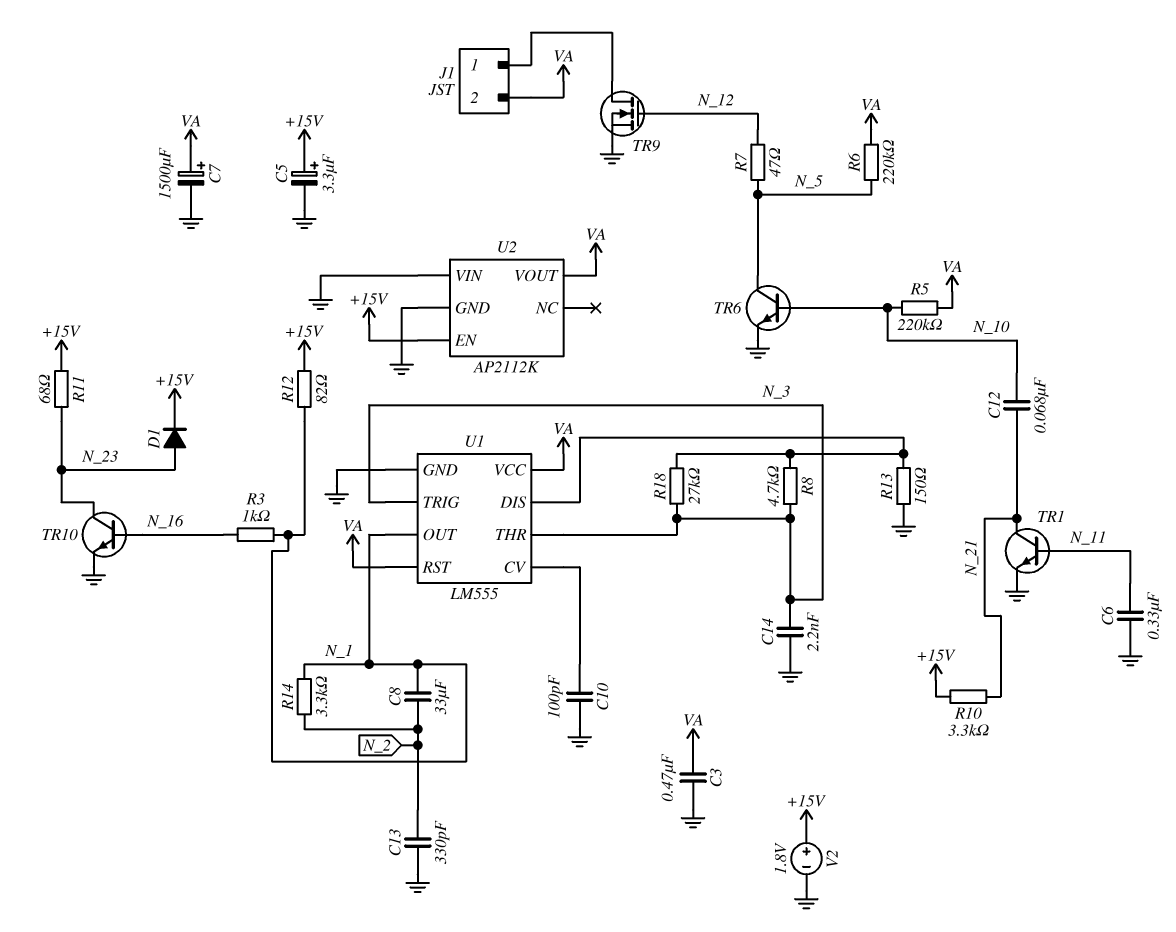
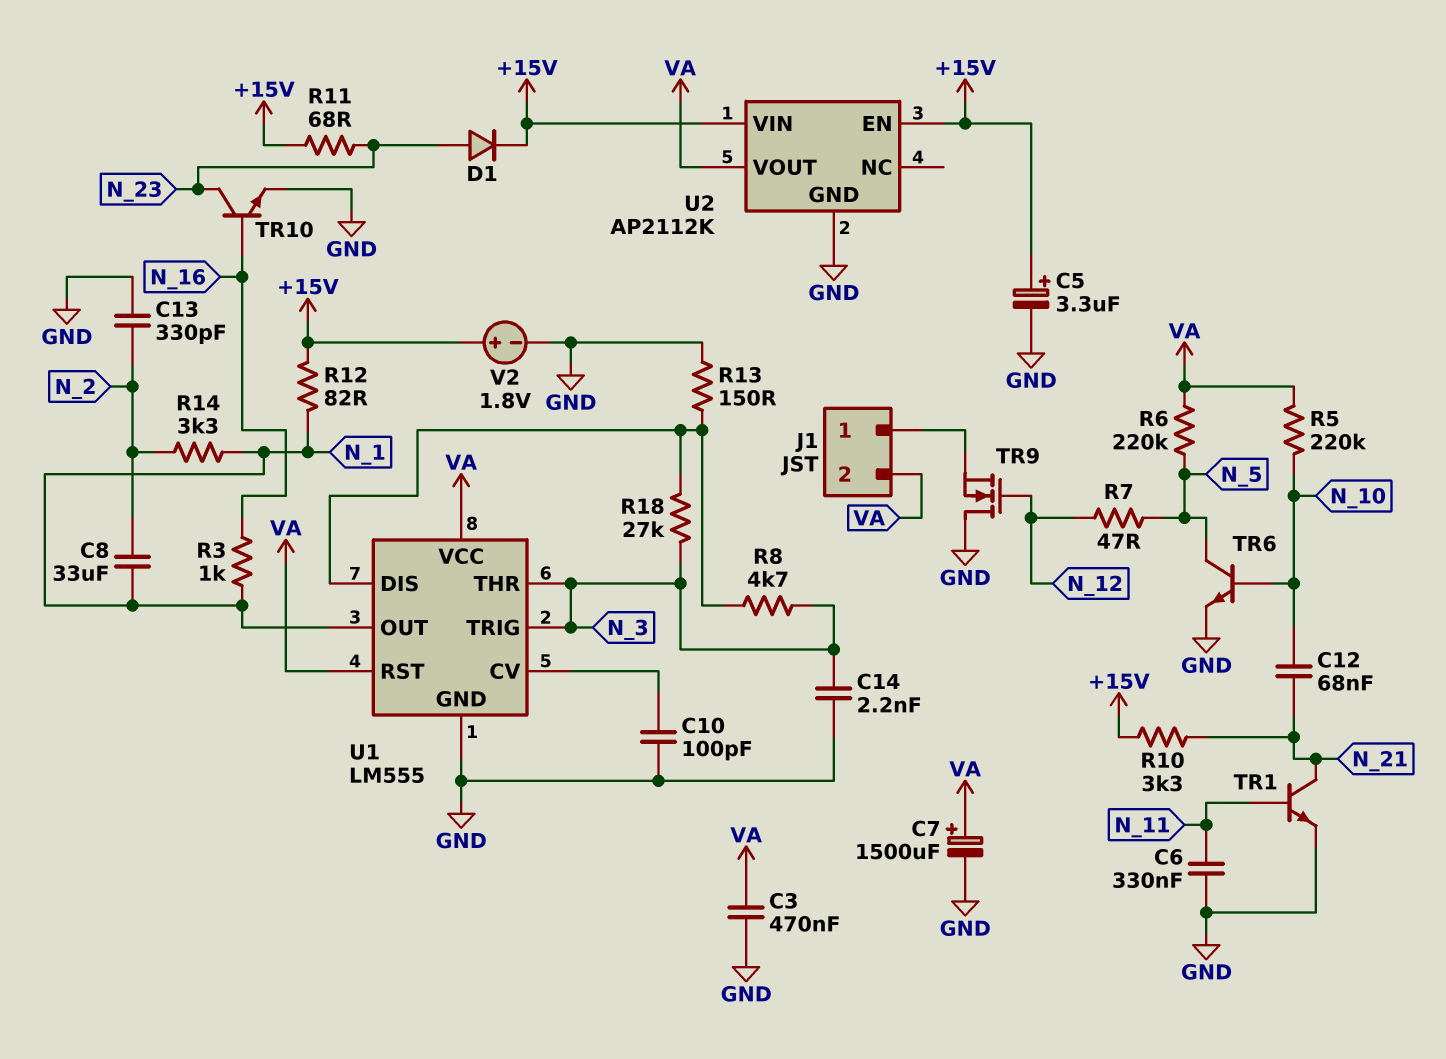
TR9: NMOS (G N_12, D J1/1, S GND) -> NMOS (G N_12, D GND, S J1/1)
U2 pin VIN: GND -> +15V

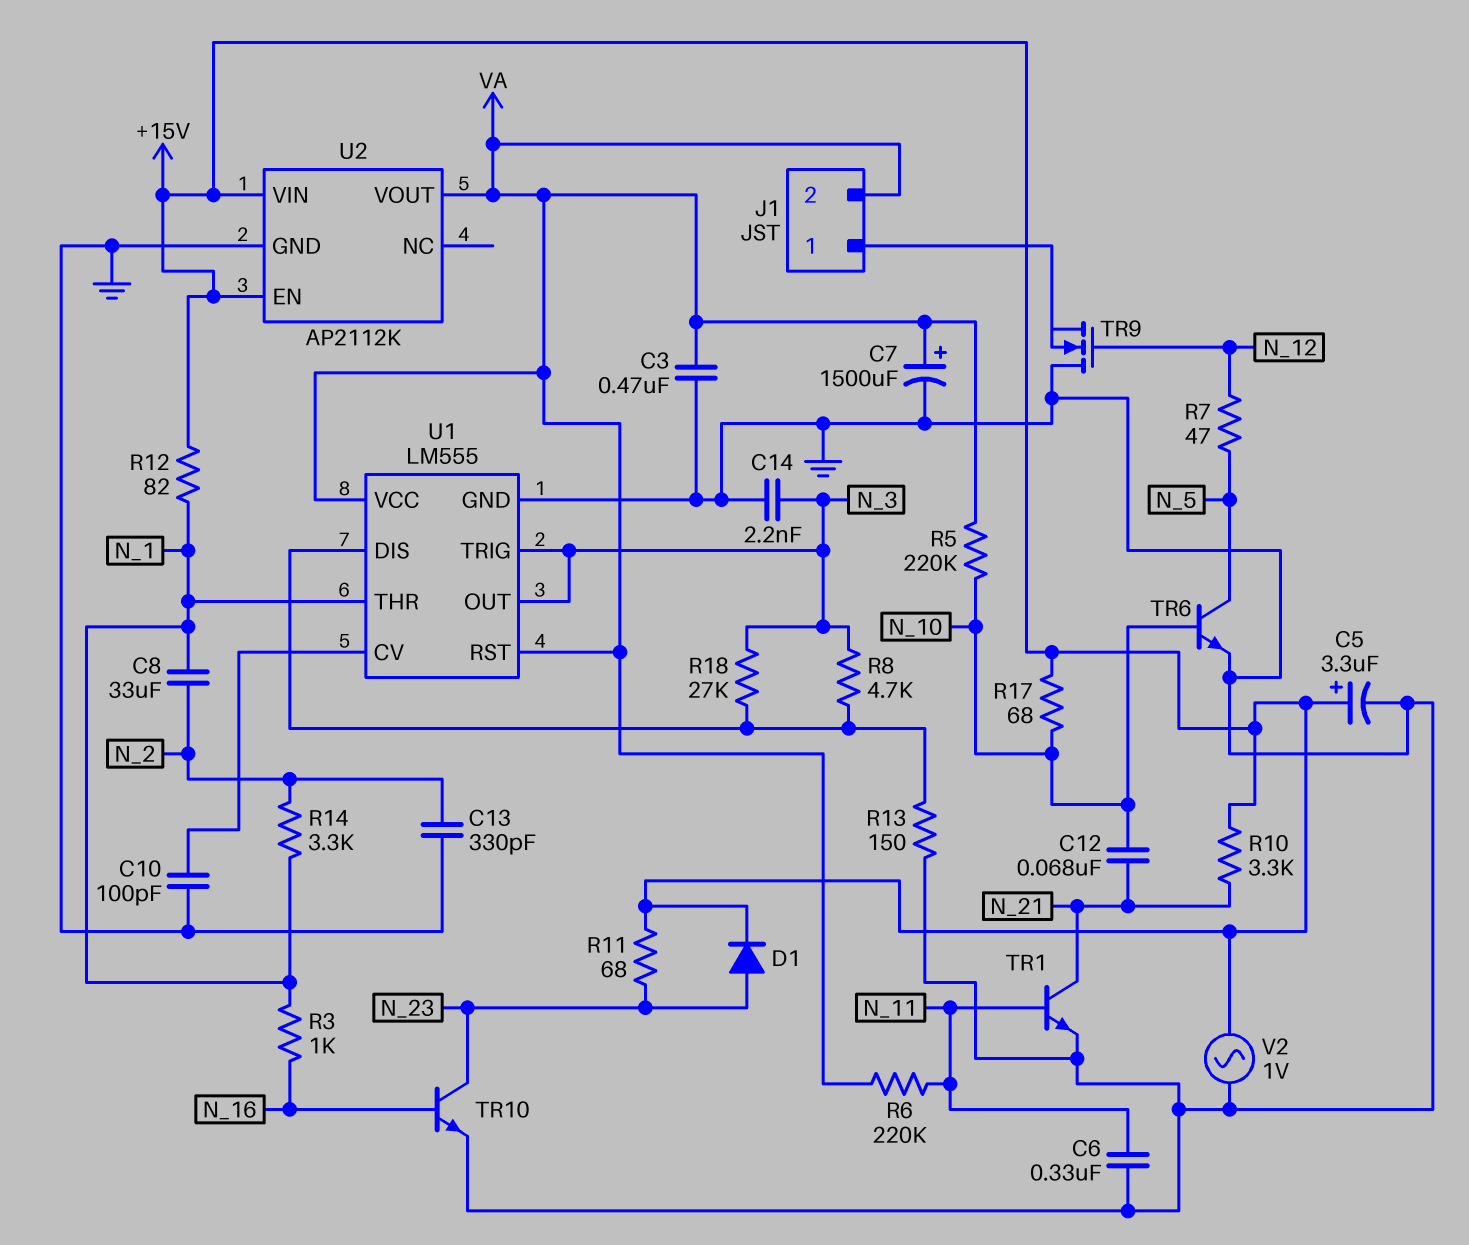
R6: 220k (N_5, VA) -> 220k (N_11, VA)
R17: none -> 68 (+15V, N_10)
U1 pin OUT: N_1 -> N_3
U1 pin THR: N_3 -> N_1
V2: 1.8V (plus +15V, minus GND) -> AC 1V (+15V, GND)

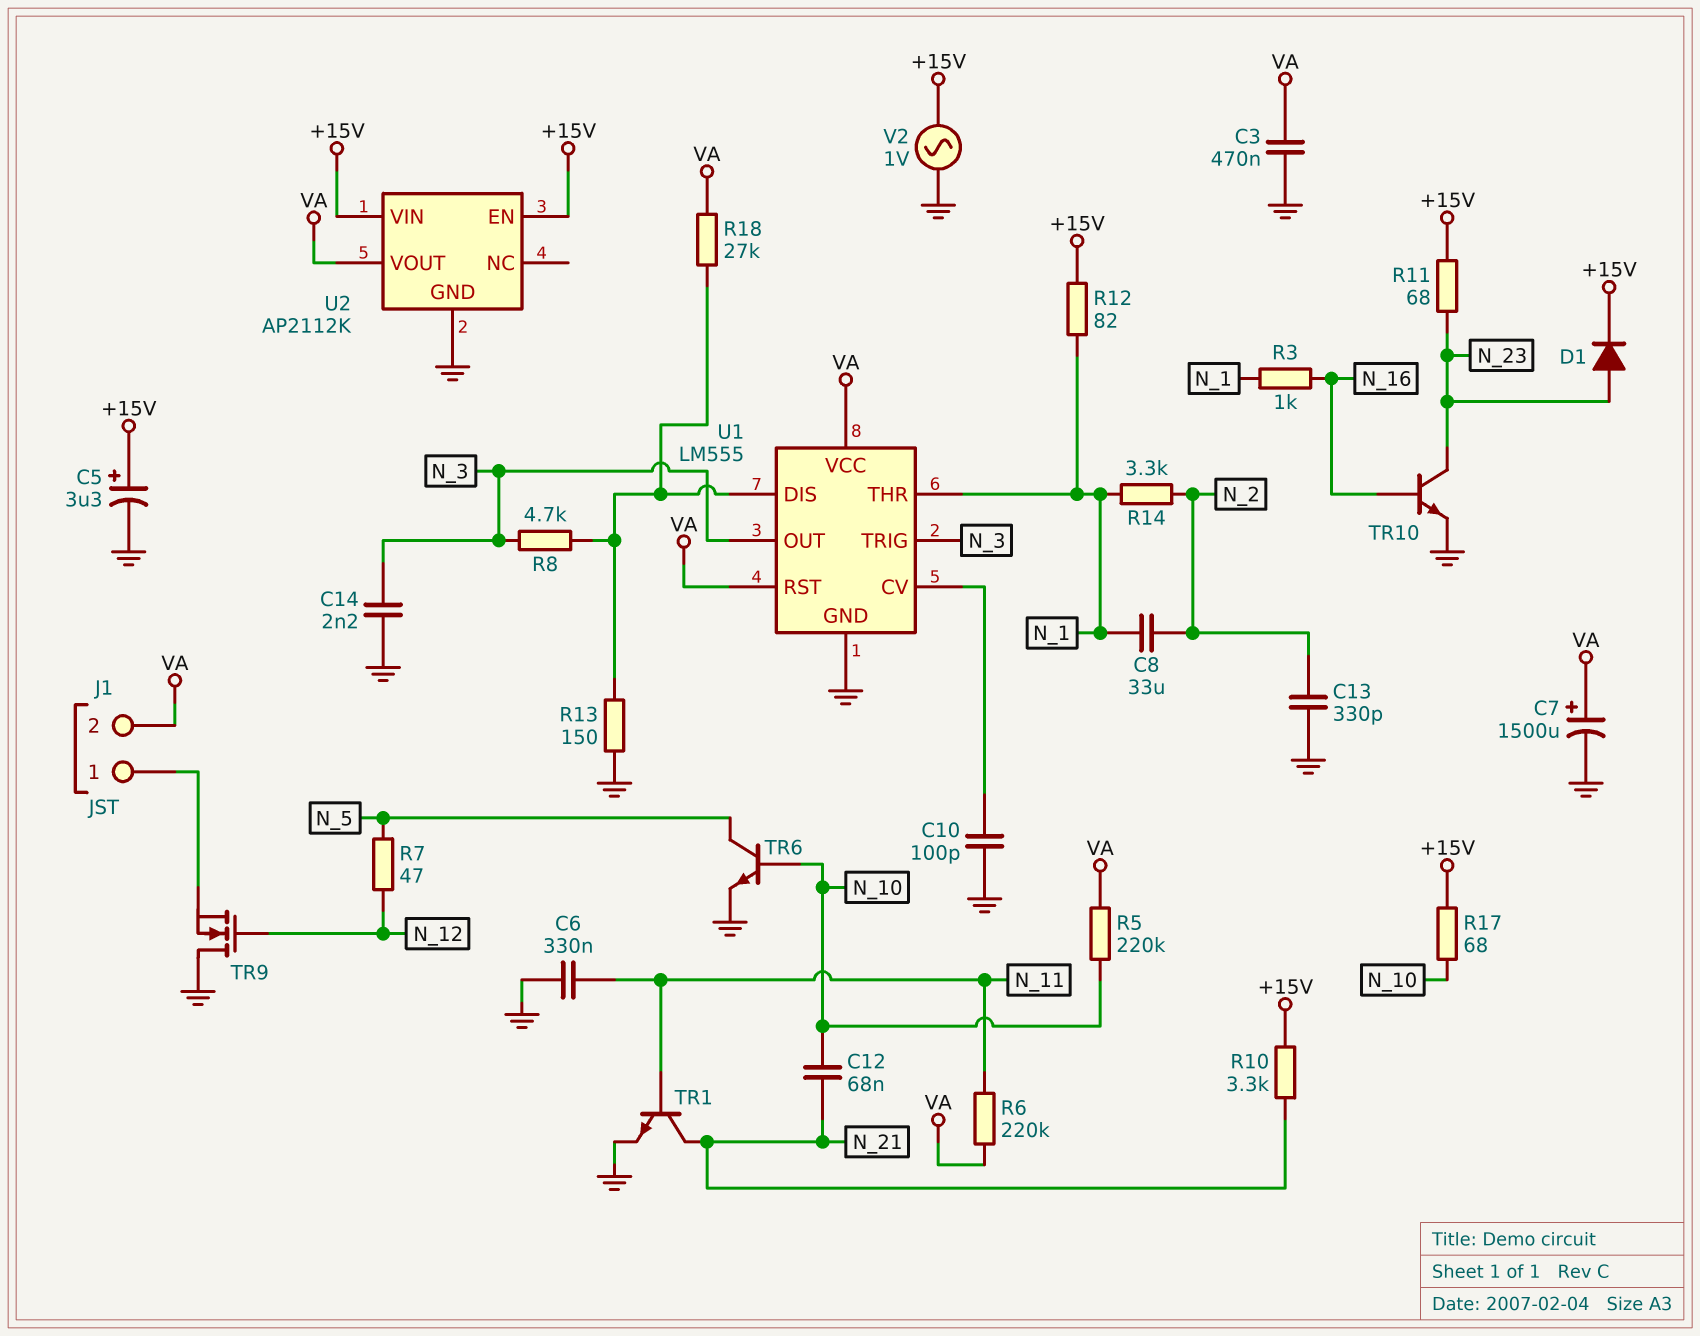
R18: 27k (N_3, U1/DIS) -> 27k (U1/DIS, VA)

